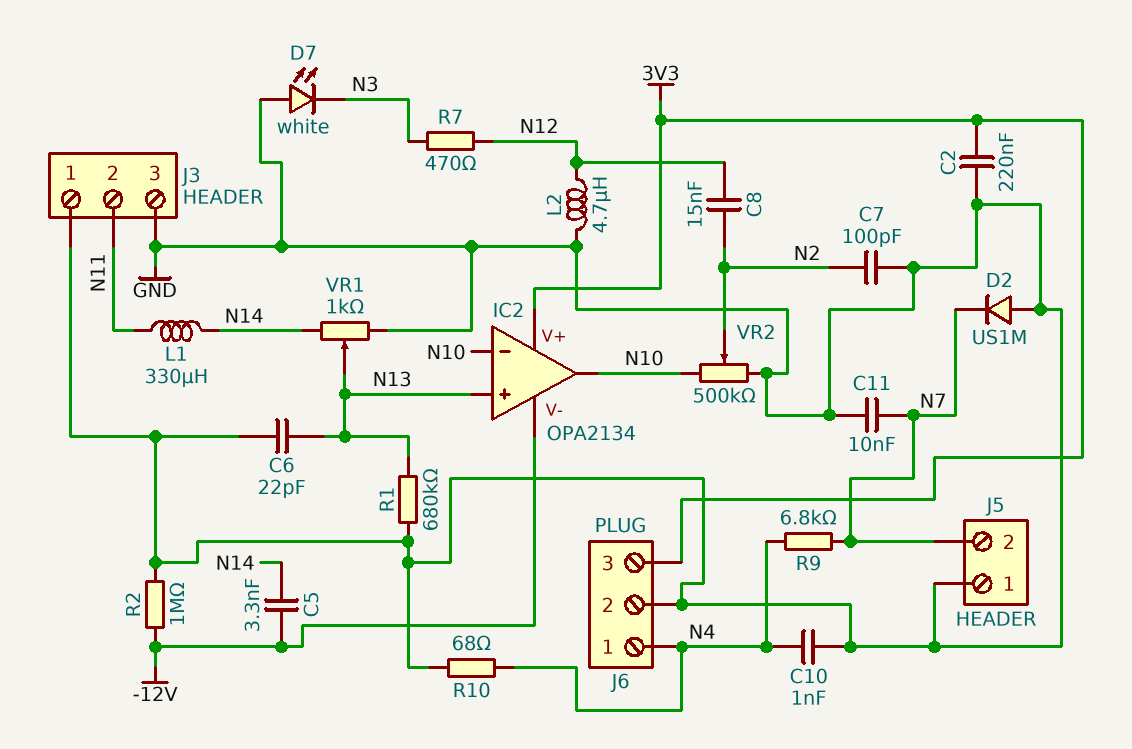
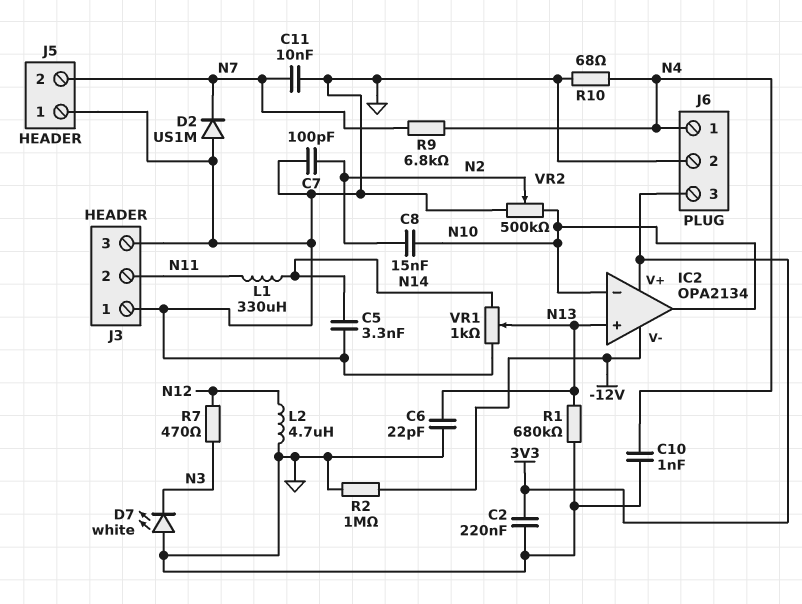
C5: 3.3nF (-12V, N14) -> 3.3nF (GND, N14)
C8: 15nF (N2, N12) -> 15nF (N2, N10)

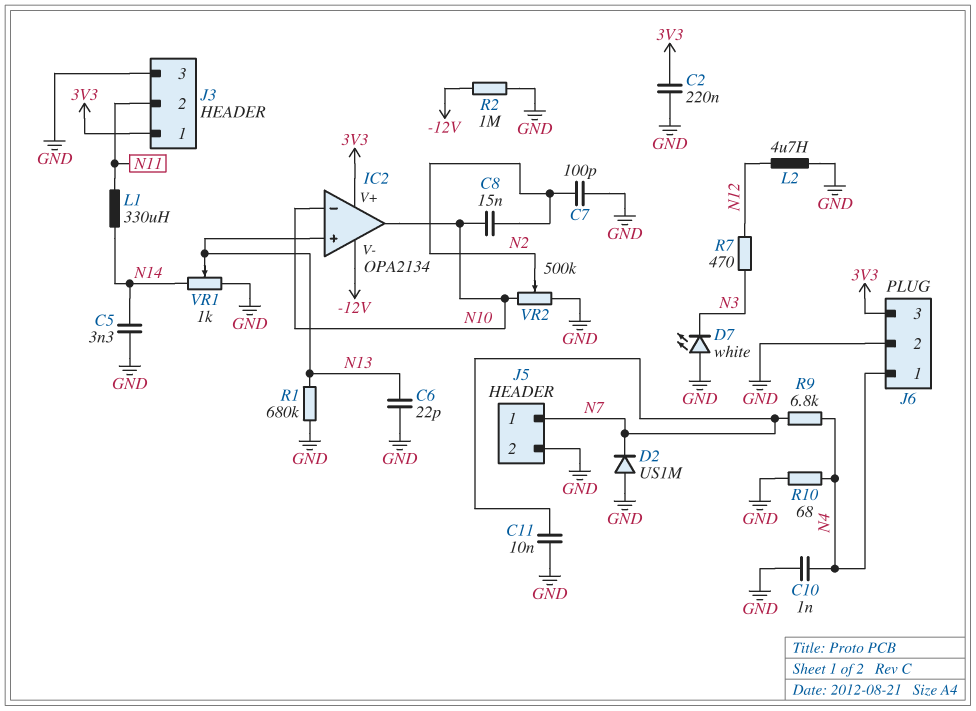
J3 pin 1: GND -> 3V3
J5 pin 1: GND -> N7
J5 pin 2: N7 -> GND

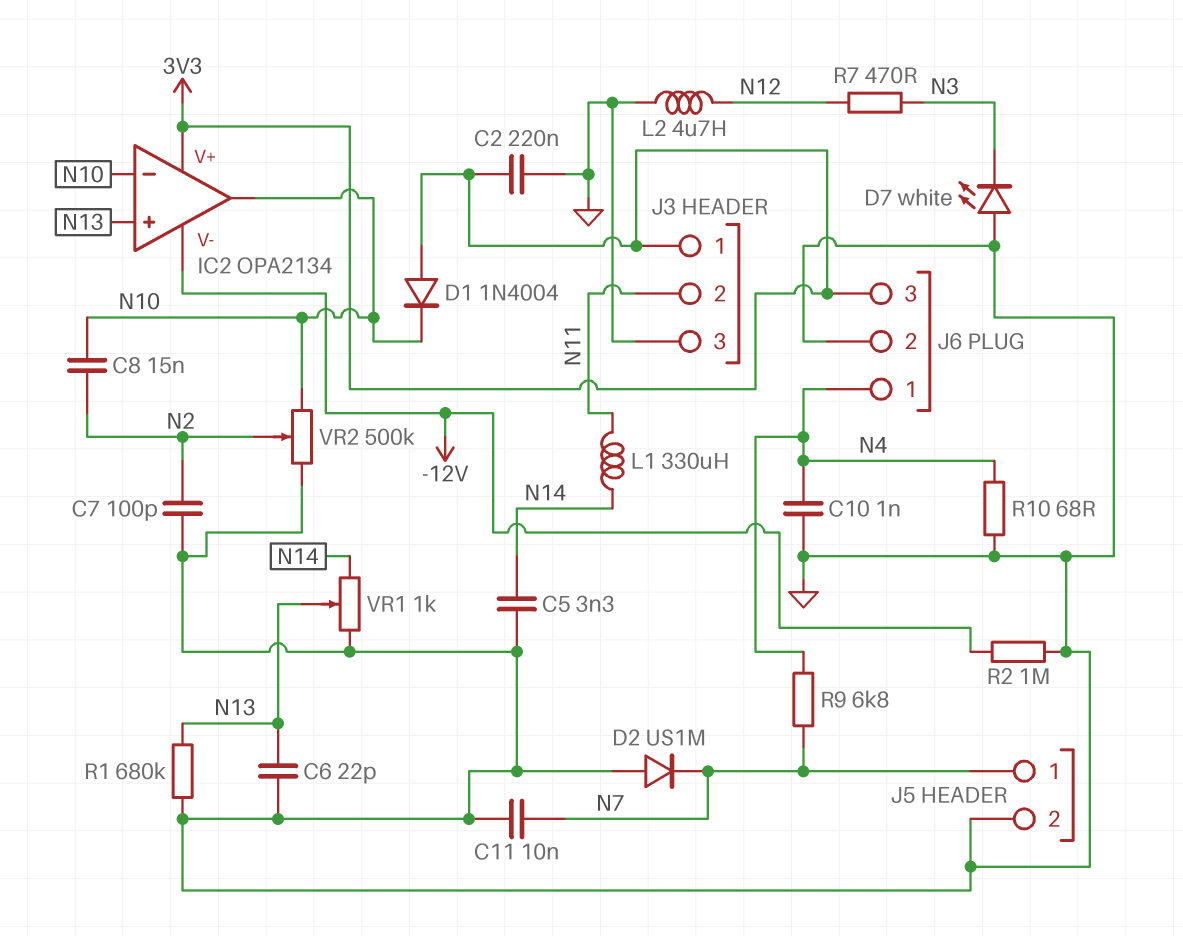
D1: none -> diode 1N4004 (A 3V3, K N10)

